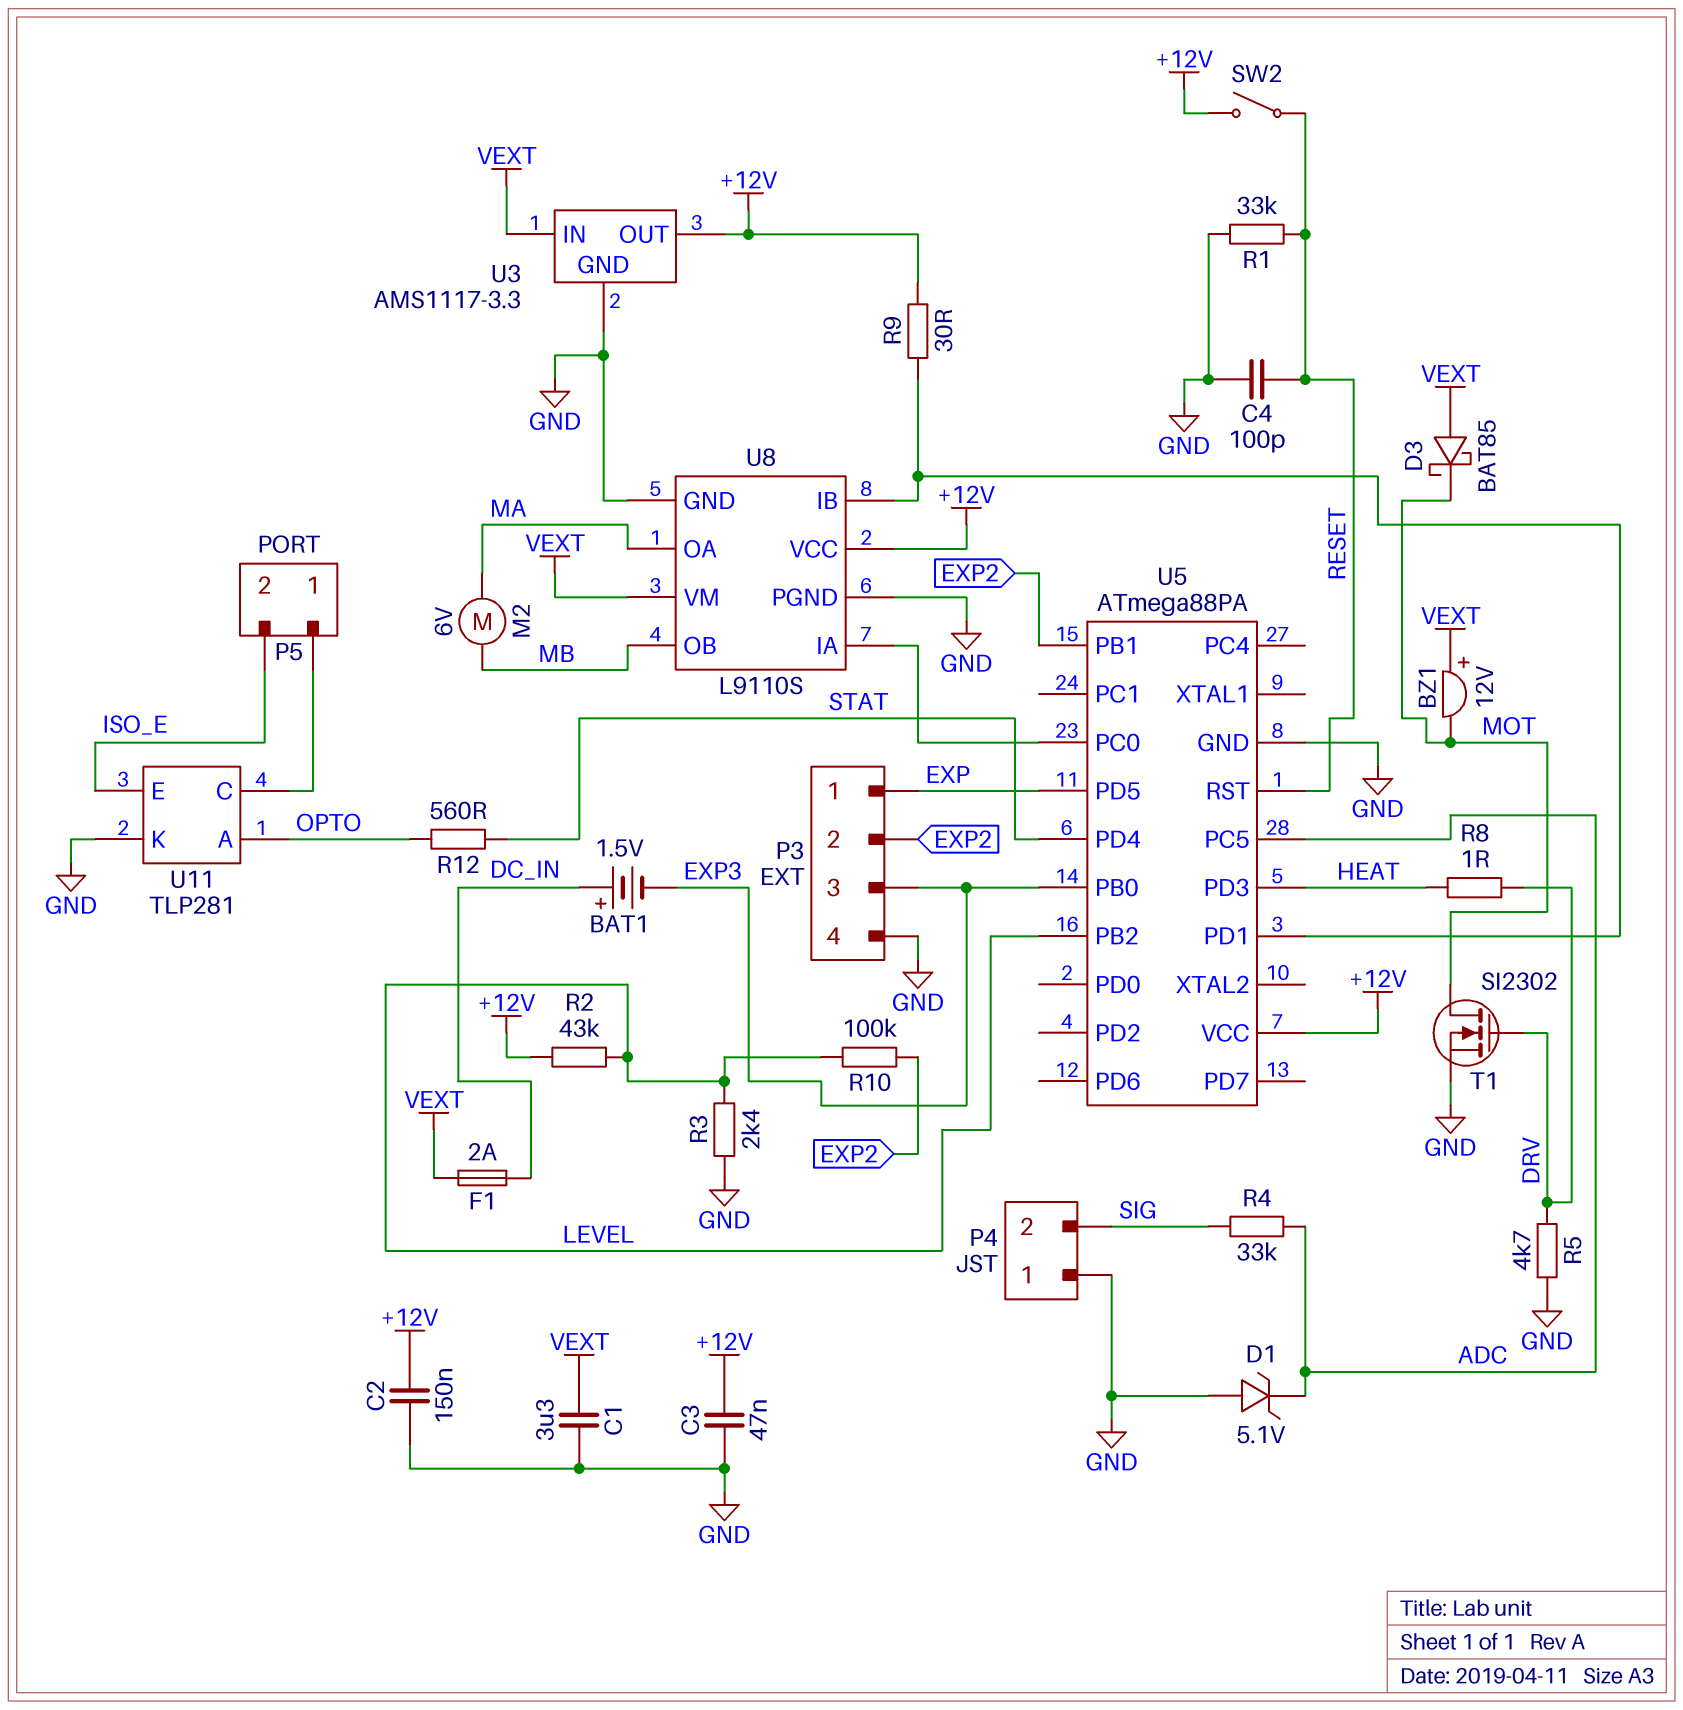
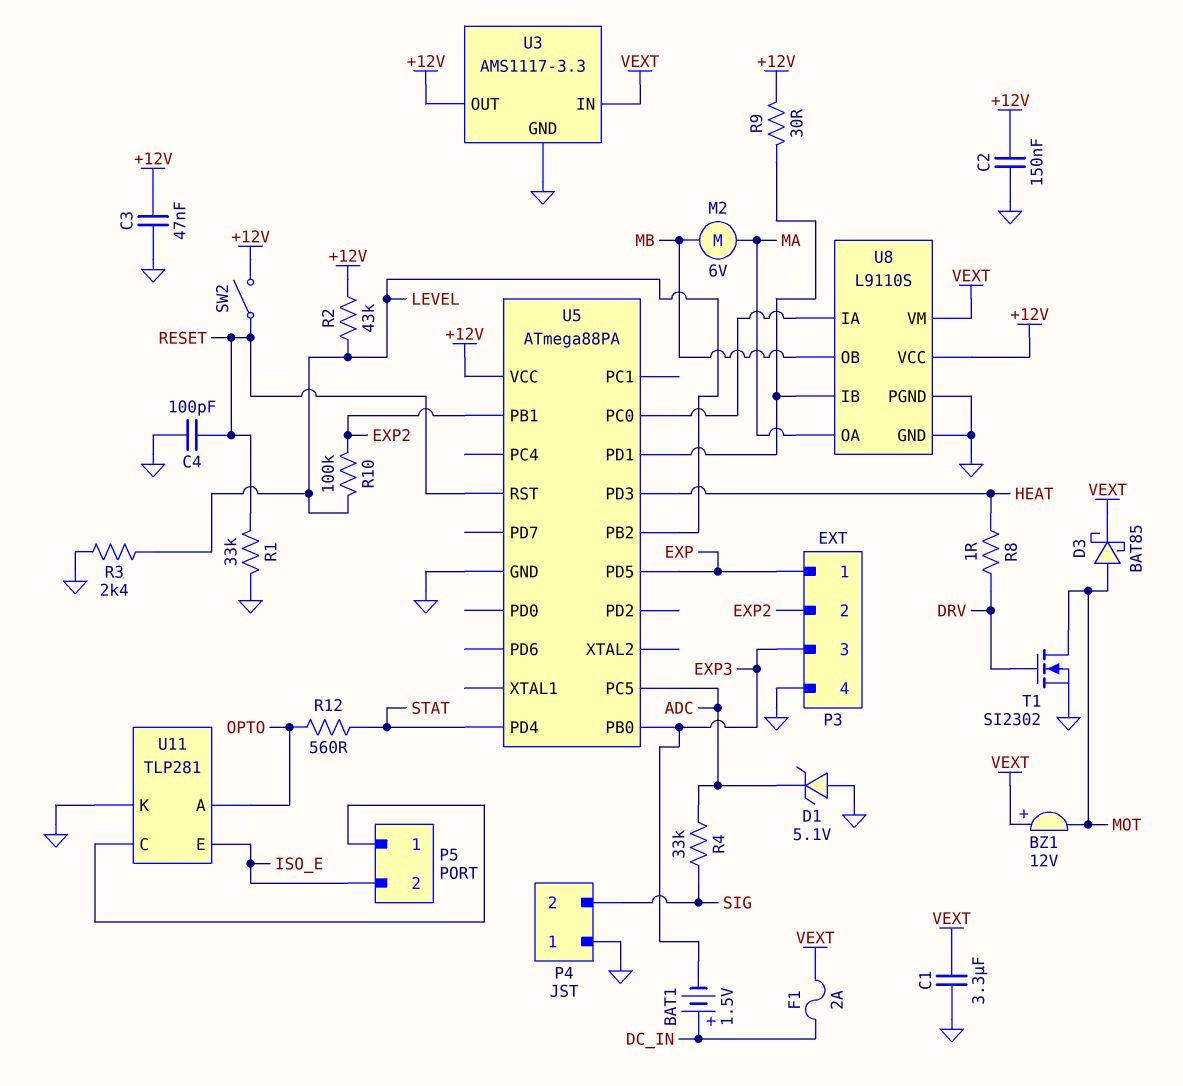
D3: schottky BAT85 (A VEXT, K MOT) -> schottky BAT85 (A MOT, K VEXT)
R5: 4.7k (DRV, GND) -> none

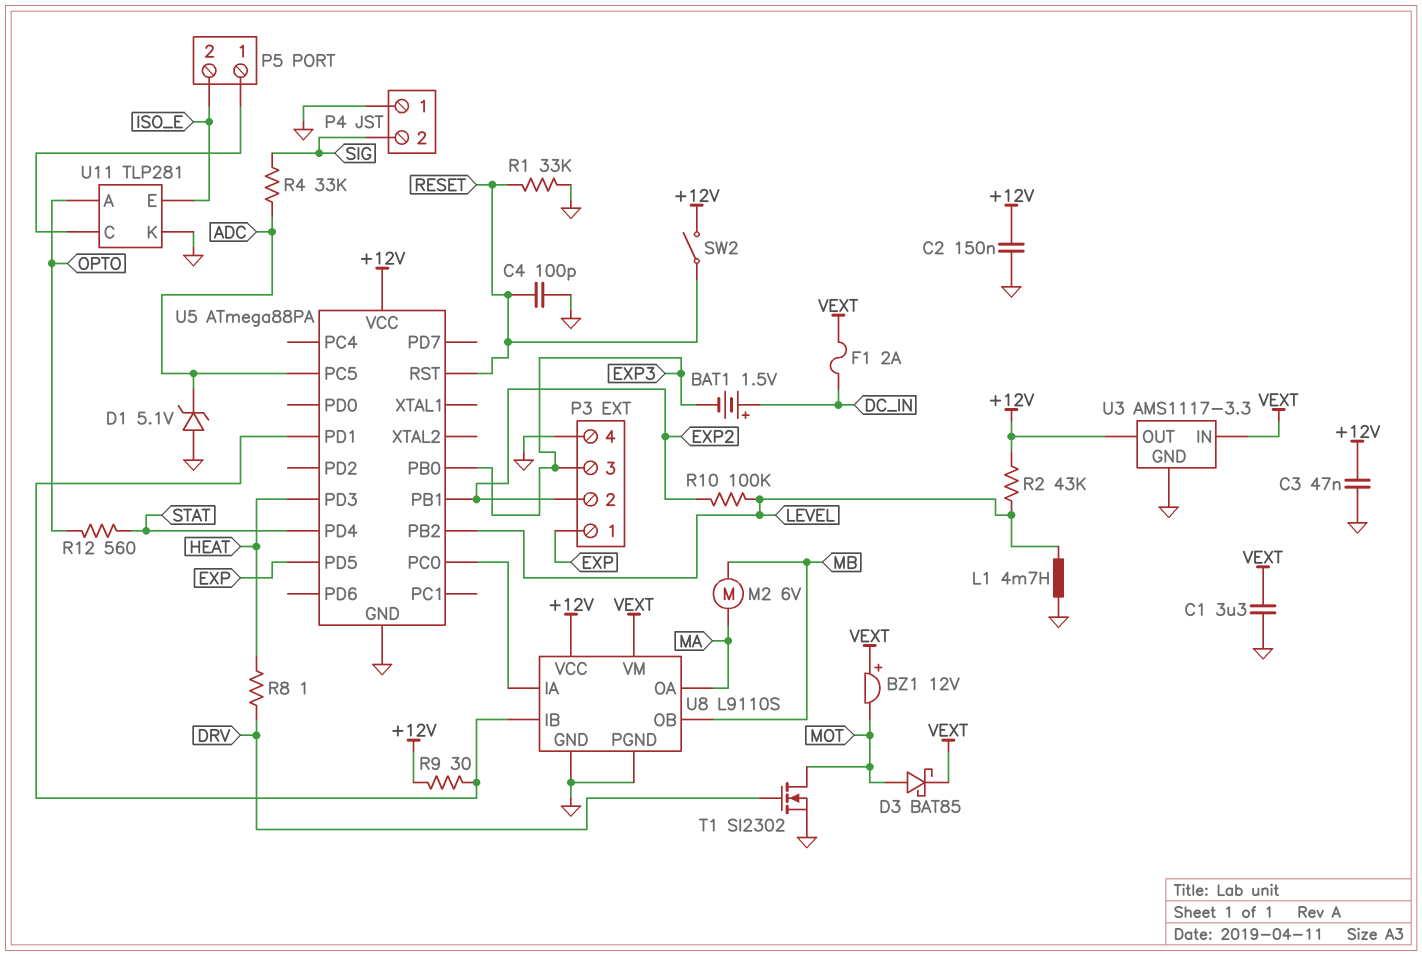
L1: none -> 4.7mH (GND, LEVEL)
R3: 2.4k (GND, LEVEL) -> none

